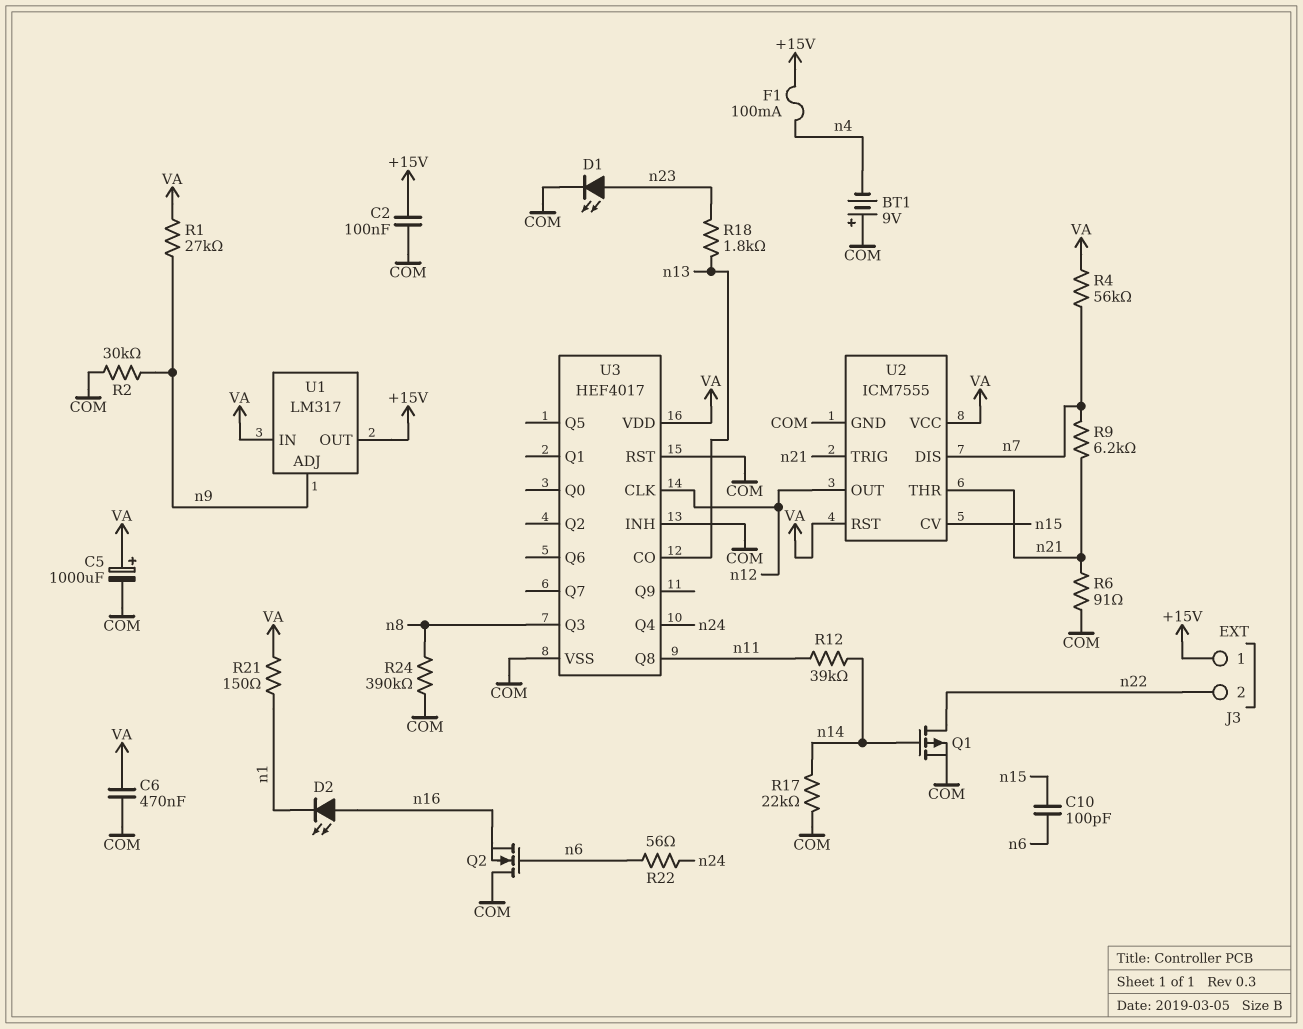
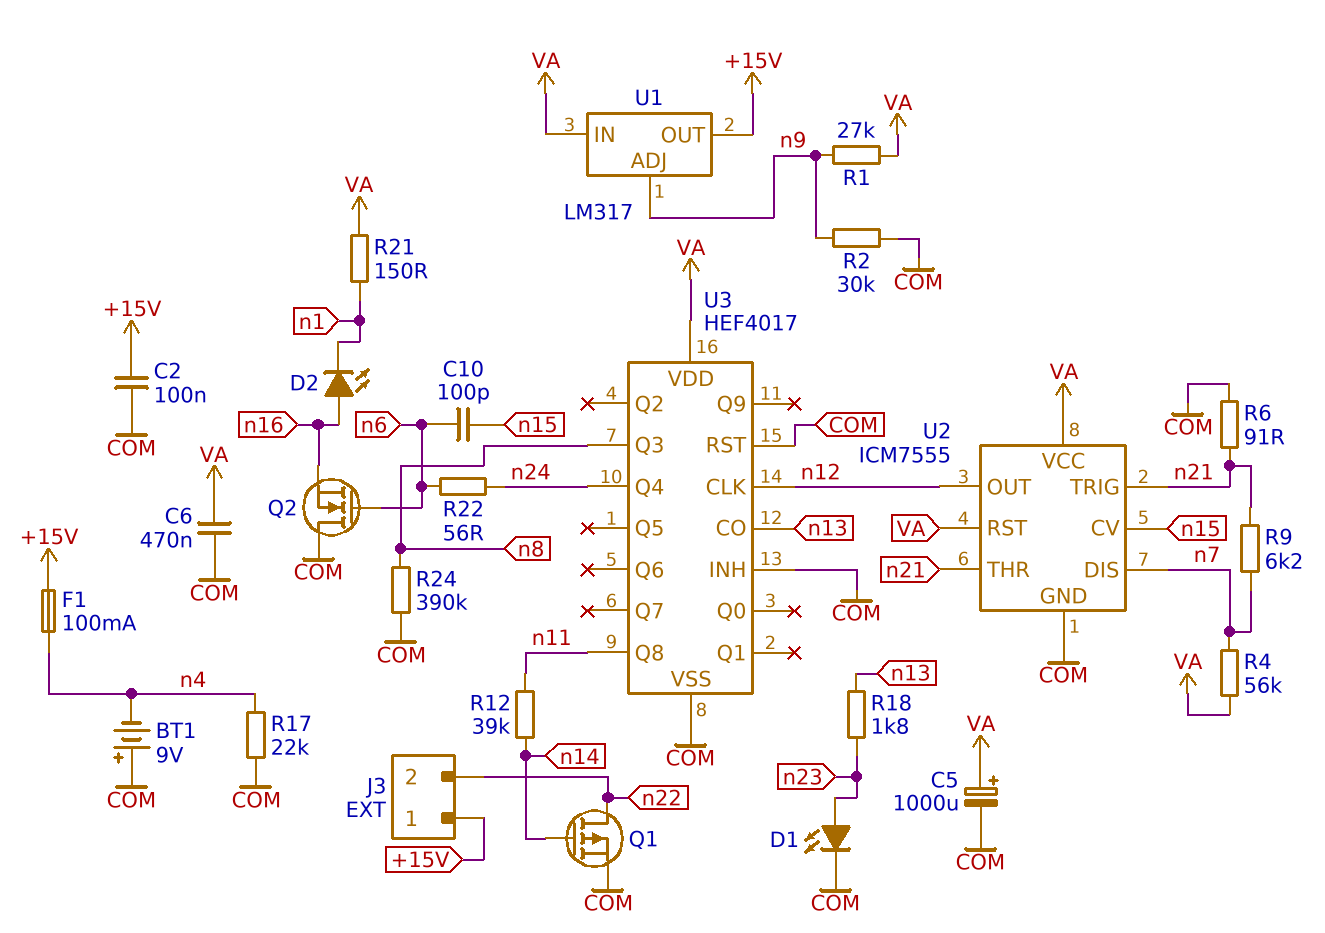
R17: 22k (COM, n14) -> 22k (COM, n4)

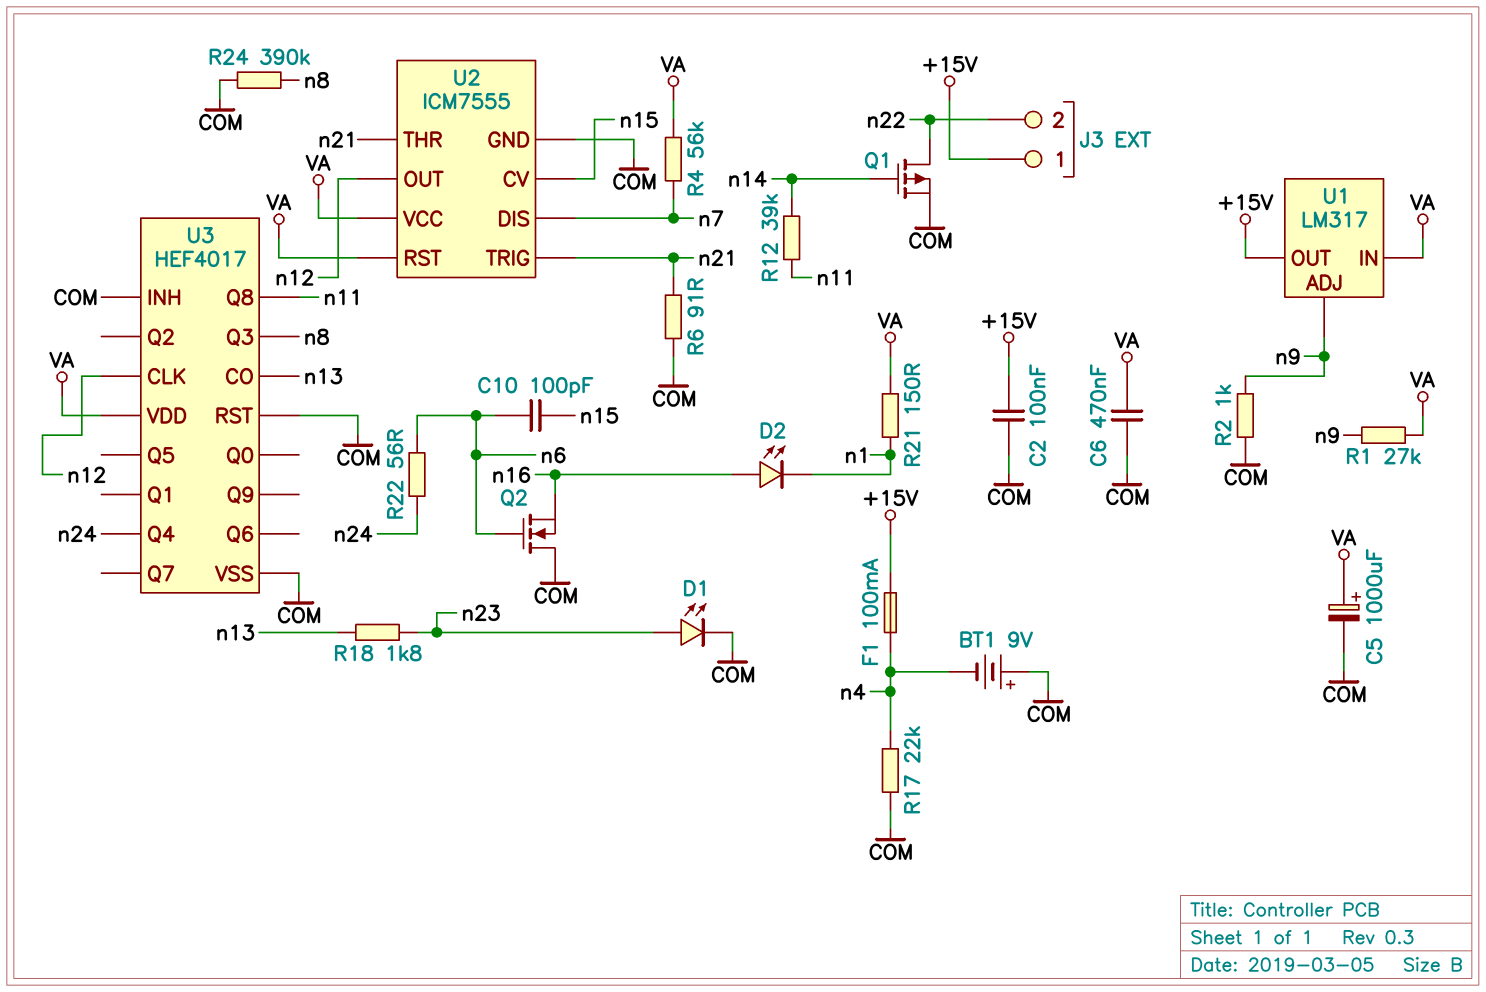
R2: 30k (COM, n9) -> 1k (COM, n9)
R9: 6.2k (n7, n21) -> none

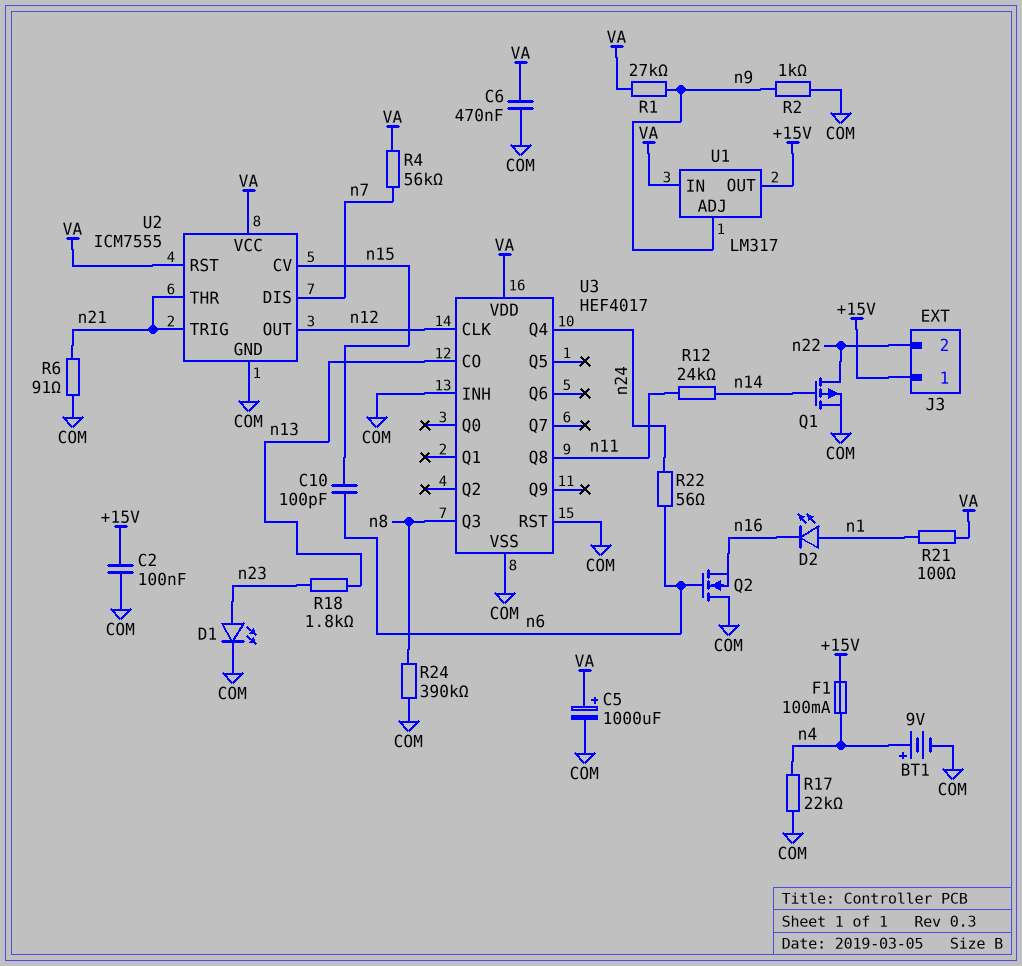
BT1: 9V (plus COM, minus n4) -> 9V (plus n4, minus COM)
D2: LED (A n16, K n1) -> LED (A n1, K n16)
R12: 39k (n11, n14) -> 24k (n11, n14)
R21: 150 (VA, n1) -> 100 (VA, n1)

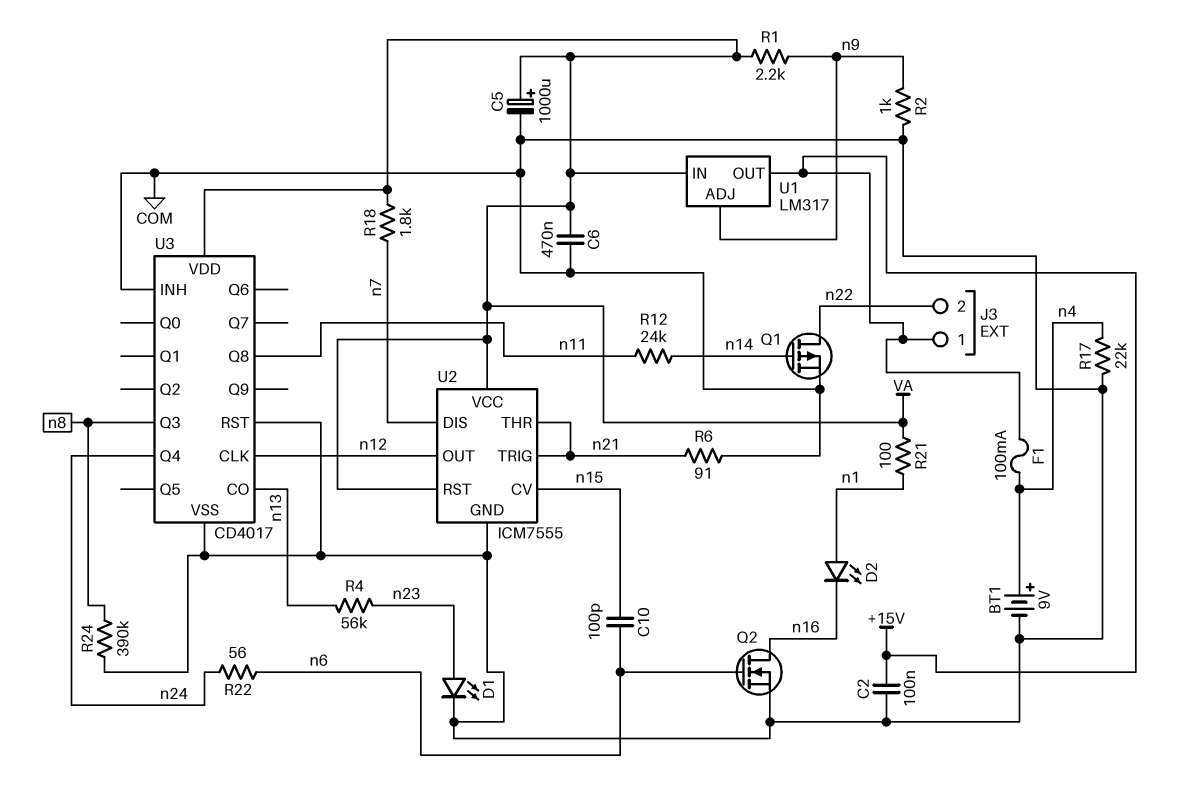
Q2: NMOS (G n6, D COM, S n16) -> NMOS (G n6, D n16, S COM)
R1: 27k (VA, n9) -> 2.2k (VA, n9)
R4: 56k (VA, n7) -> 56k (n13, n23)
R18: 1.8k (n13, n23) -> 1.8k (VA, n7)
U3: HEF4017 -> CD4017

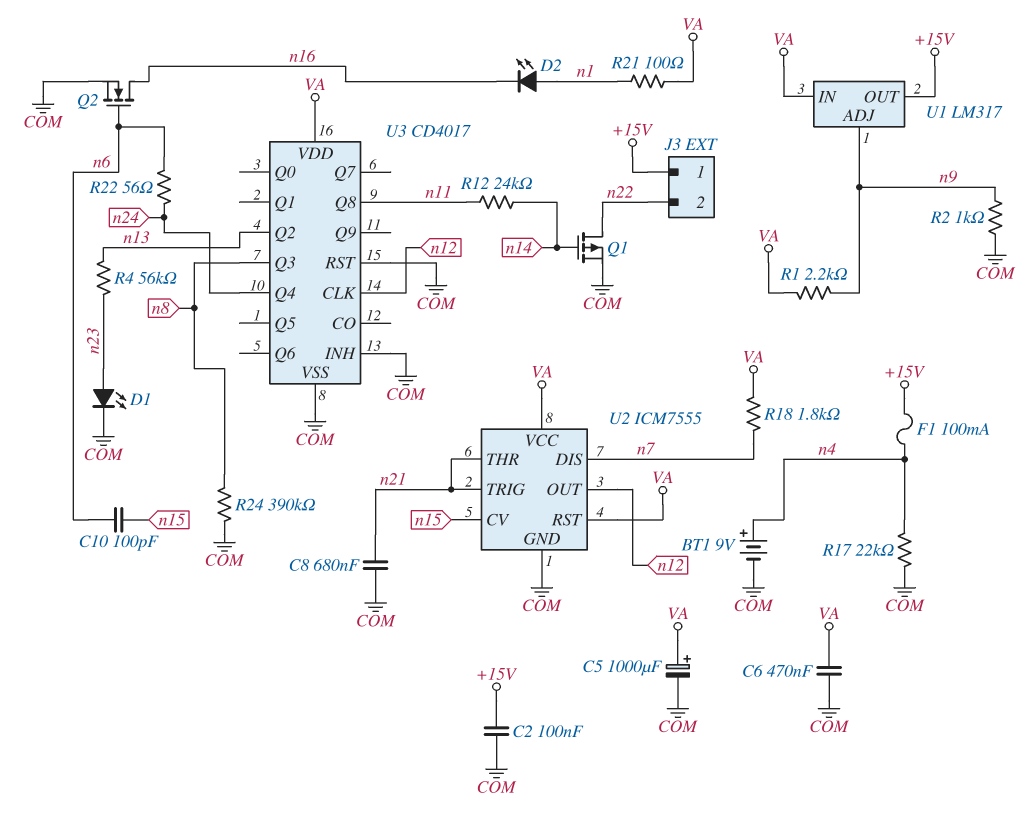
C8: none -> 680nF (COM, n21)
R6: 91 (COM, n21) -> none
U3 pin CO: n13 -> none
U3 pin Q2: none -> n13

